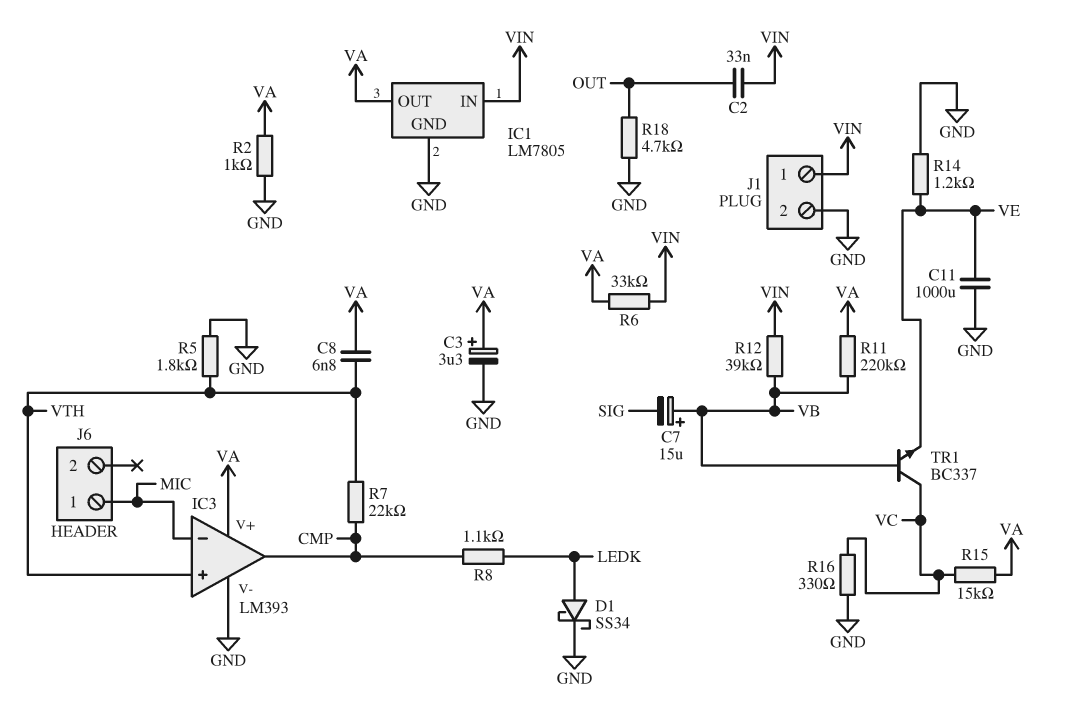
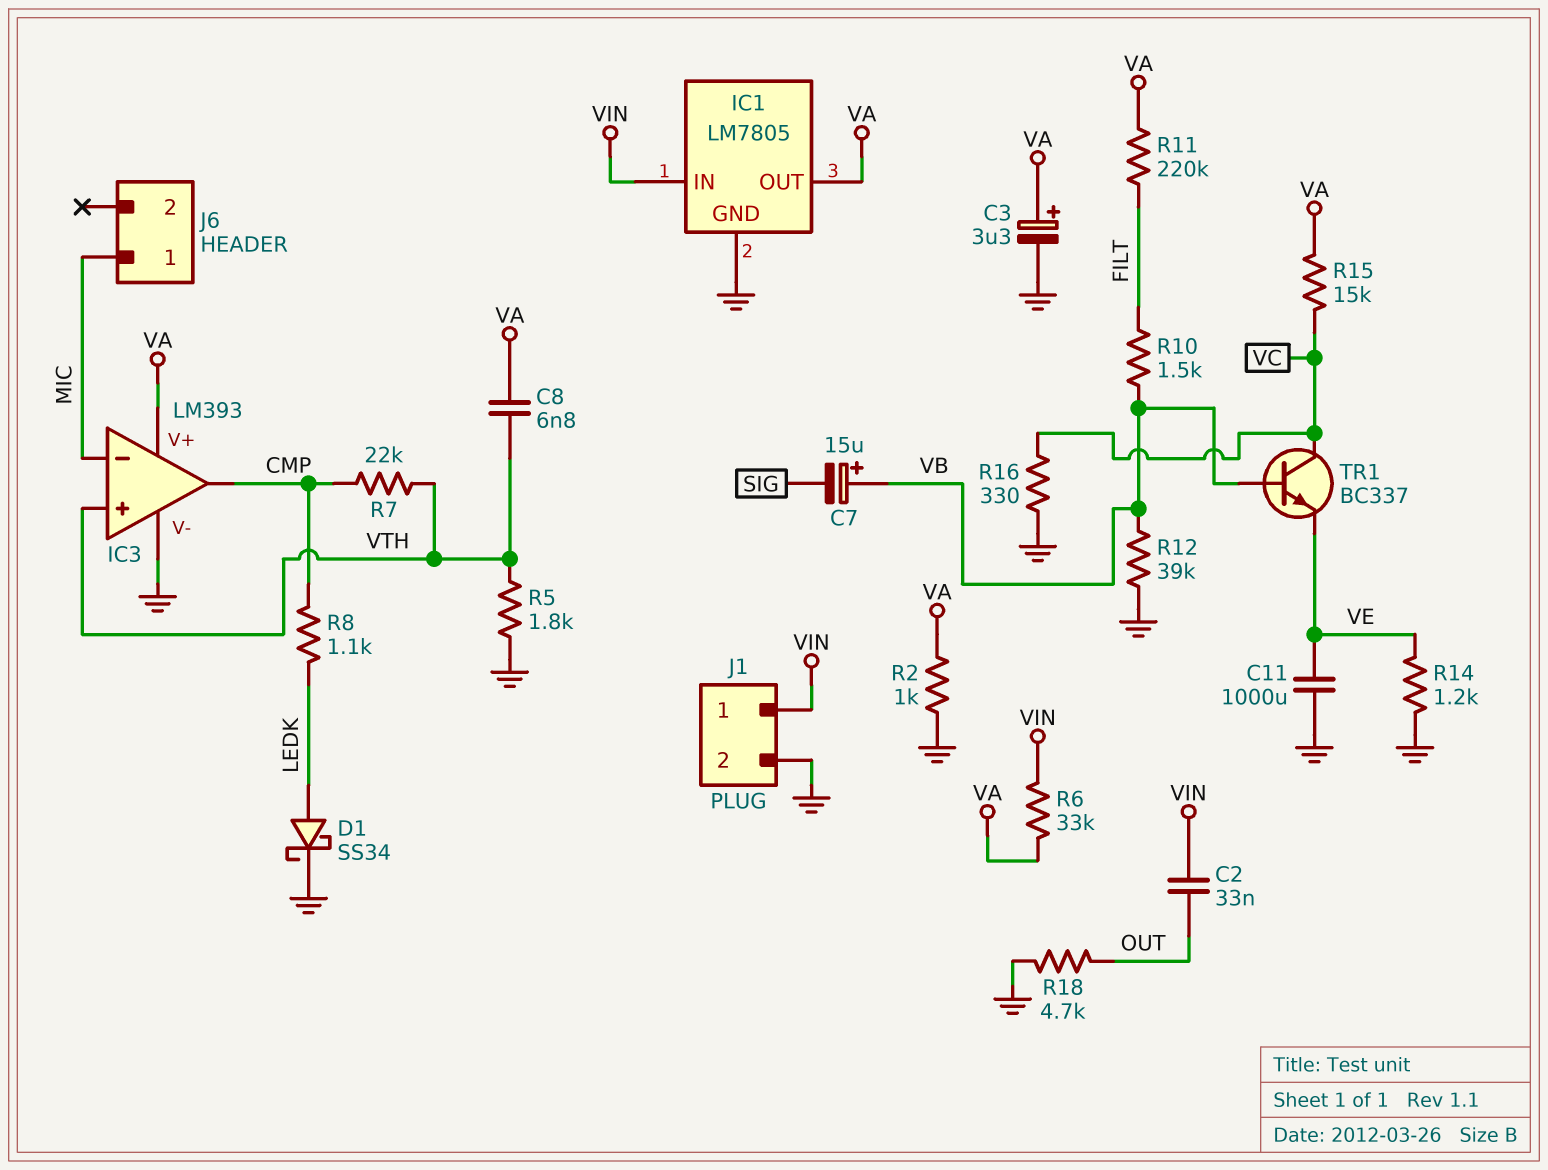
R10: none -> 1.5k (FILT, VB)
R11: 220k (VA, VB) -> 220k (FILT, VA)
R12: 39k (VB, VIN) -> 39k (GND, VB)

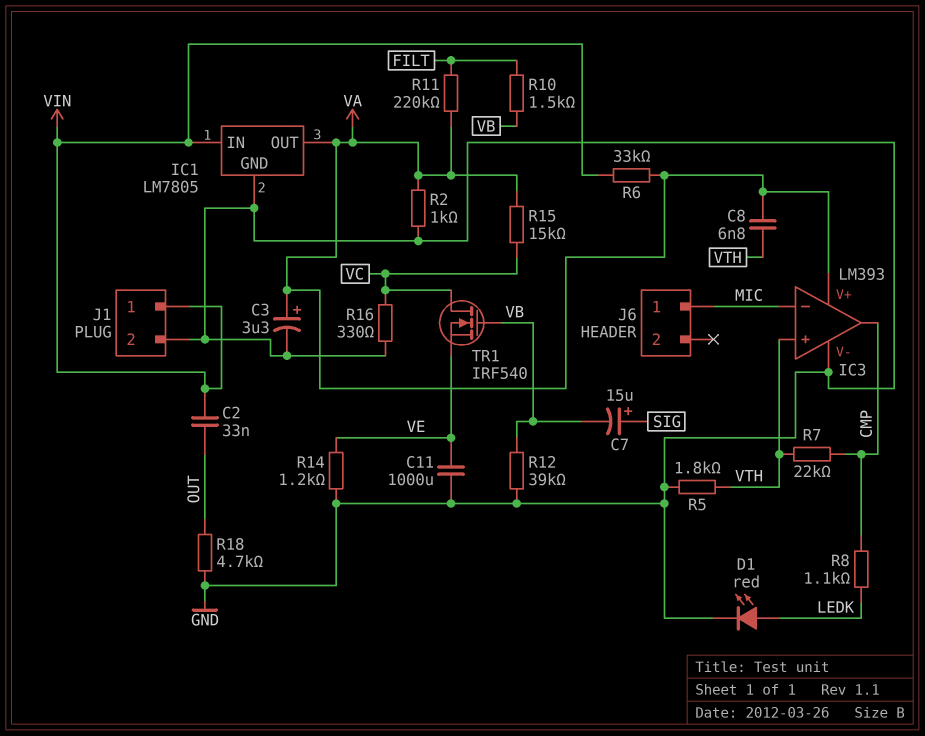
C7: 15uF (plus VB, minus SIG) -> 15uF (plus SIG, minus VB)
D1: schottky SS34 (A LEDK, K GND) -> LED red (A LEDK, K GND)
TR1: NPN BC337 (B VB, C VC, E VE) -> NMOS IRF540 (G VB, D VC, S VE)

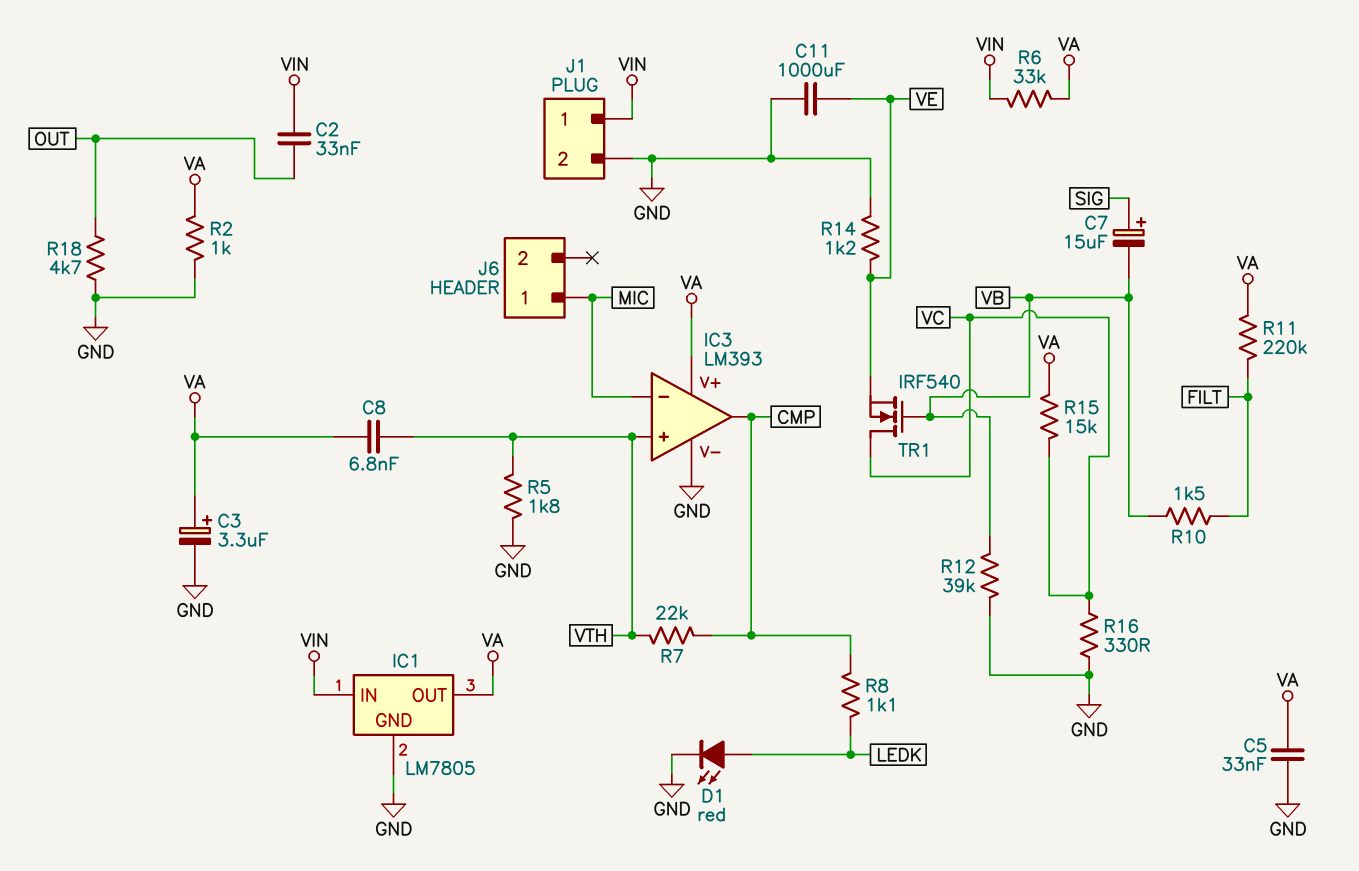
C5: none -> 33nF (GND, VA)

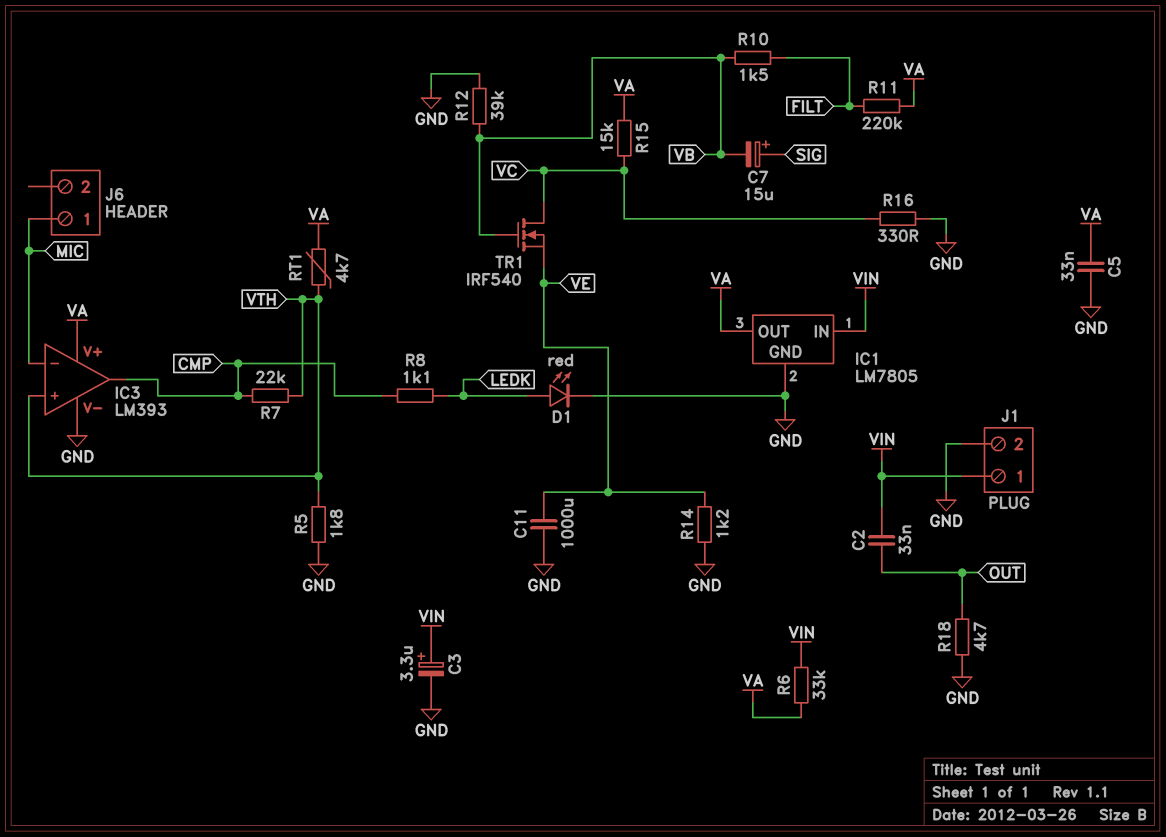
C3: 3.3uF (plus VA, minus GND) -> 3.3uF (plus VIN, minus GND)
C8: 6.8nF (VA, VTH) -> none
R2: 1k (GND, VA) -> none
RT1: none -> 4.7k (VA, VTH)

